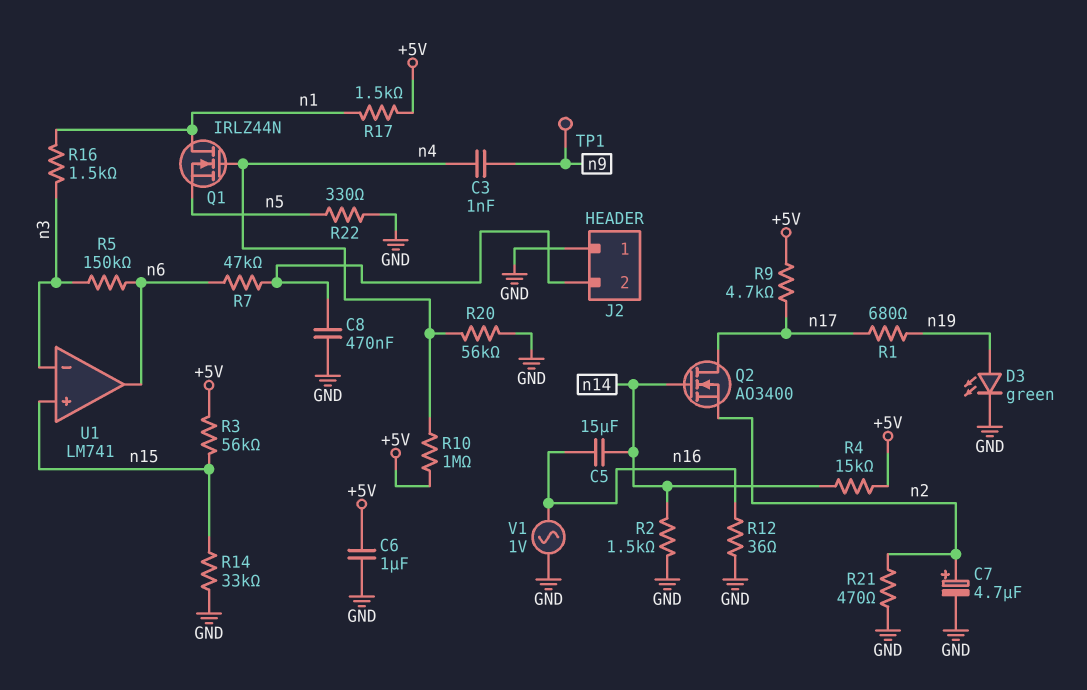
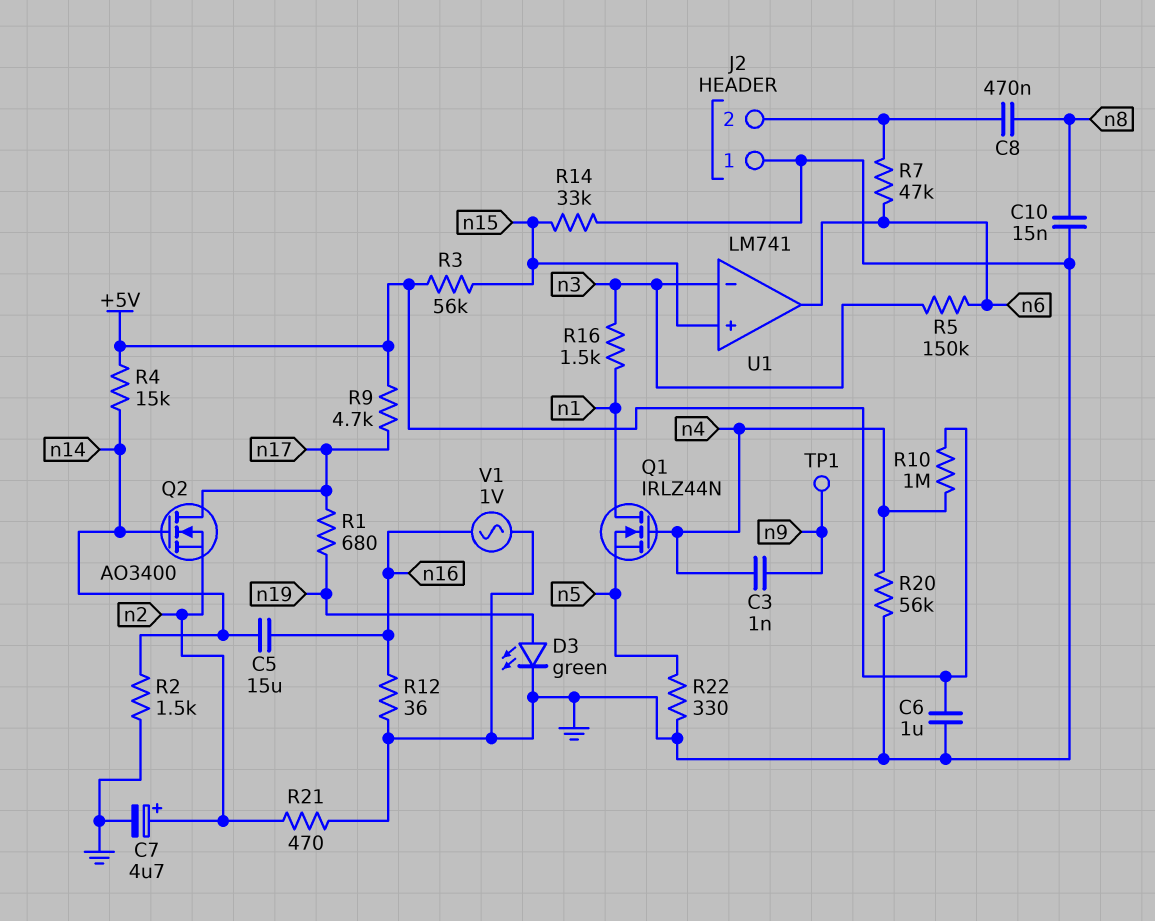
C8: 470nF (GND, J2/2) -> 470nF (J2/2, n8)
C10: none -> 15nF (GND, n8)
R17: 1.5k (+5V, n1) -> none

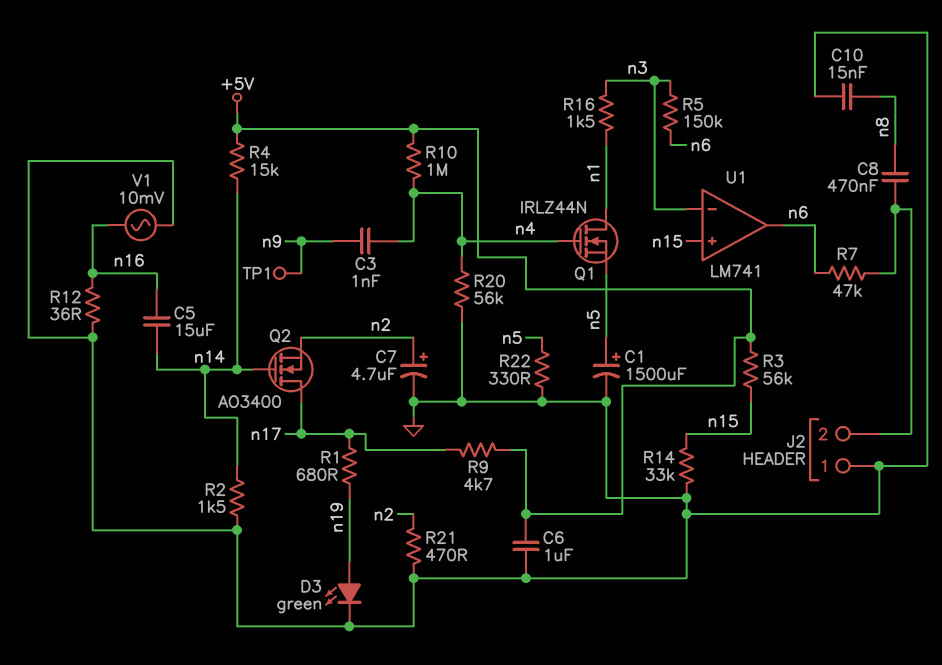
C1: none -> 1500uF (plus n5, minus GND)
V1: AC 1V (GND, n16) -> AC 10mV (GND, n16)

